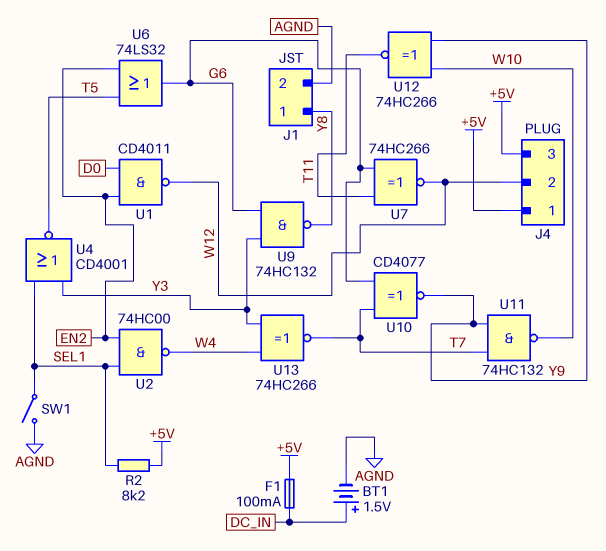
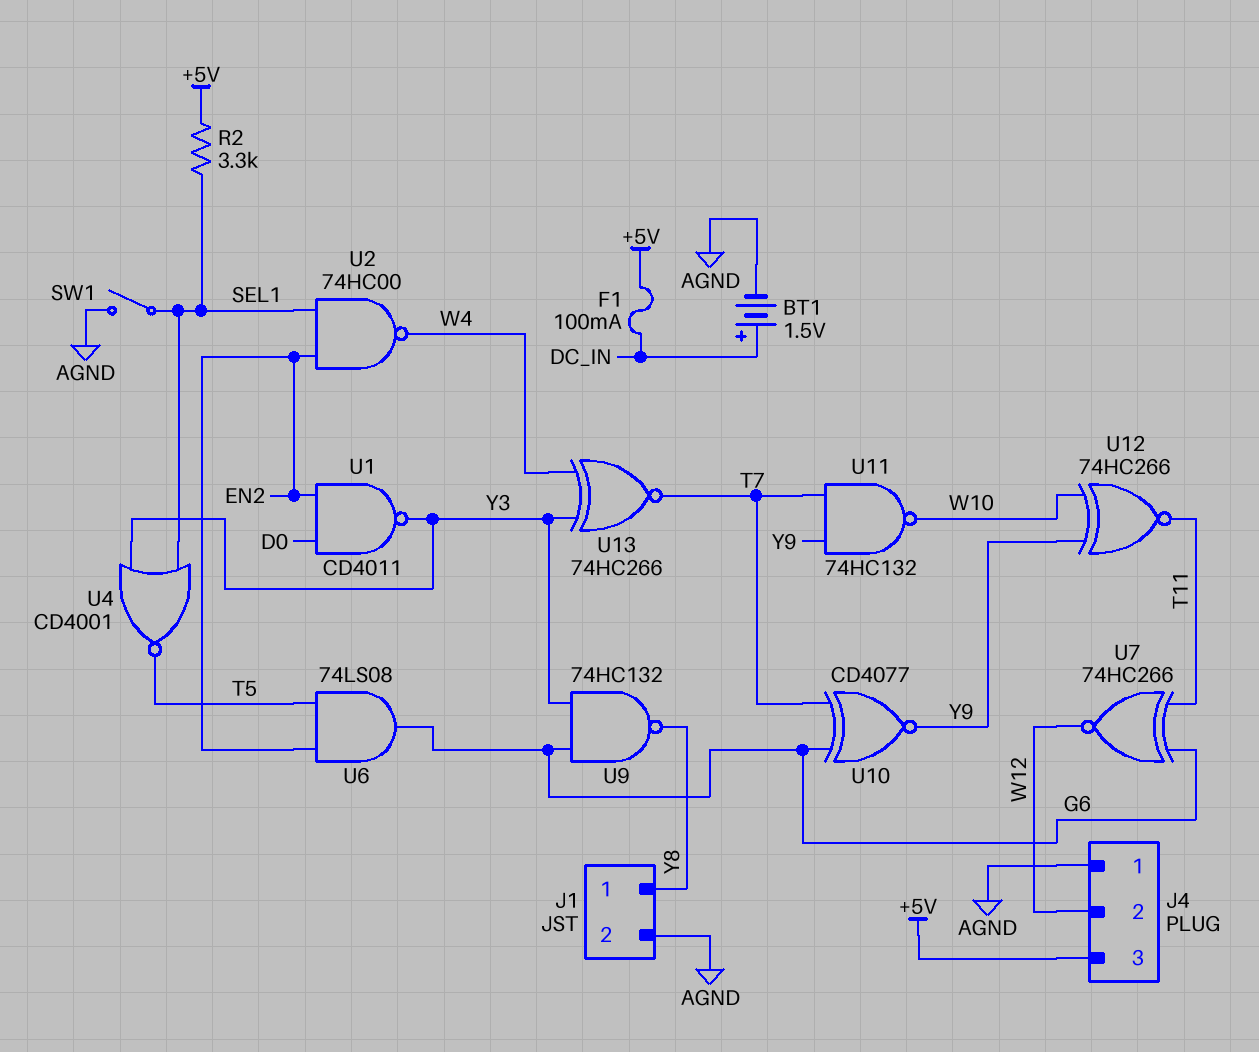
J4 pin 1: +5V -> AGND
R2: 8.2k (+5V, SEL1) -> 3.3k (+5V, SEL1)
U1: NAND CD4011 (in D0, in EN2, out W12) -> NAND CD4011 (in D0, in EN2, out Y3)
U6: OR 74LS32 (in EN2, in T5, out G6) -> AND 74LS08 (in EN2, in T5, out G6)

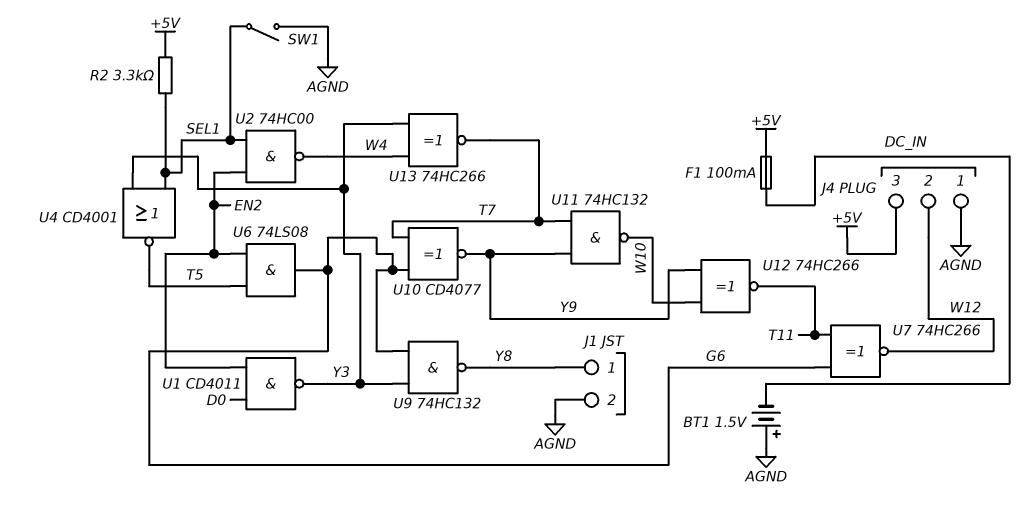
BT1: 1.5V (plus DC_IN, minus AGND) -> 1.5V (plus AGND, minus DC_IN)

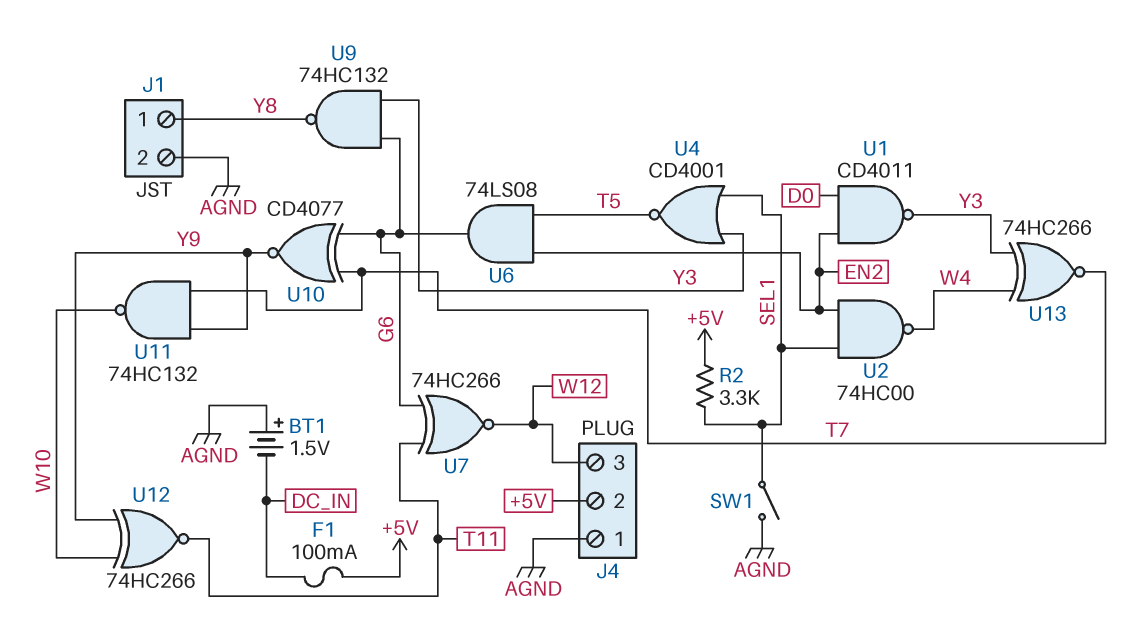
J4 pin 2: W12 -> +5V
J4 pin 3: +5V -> W12

